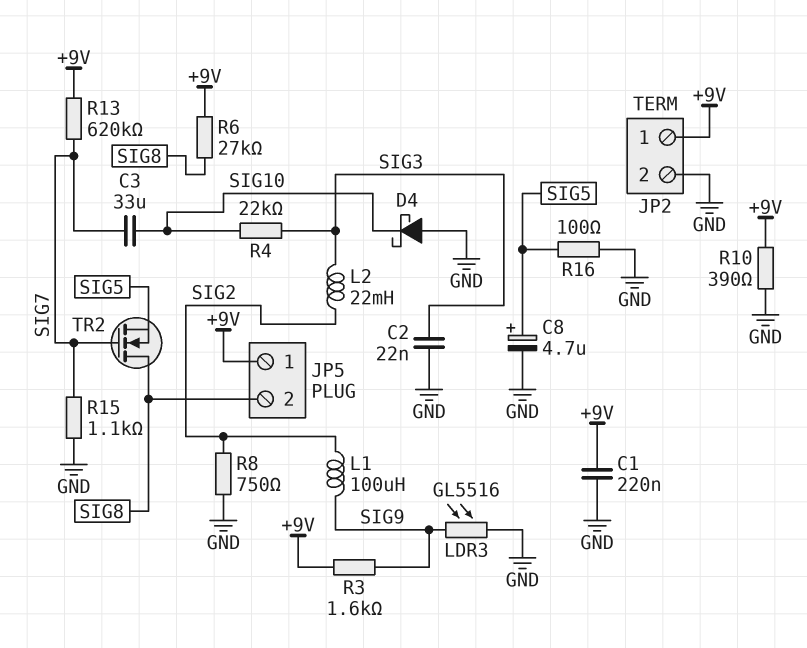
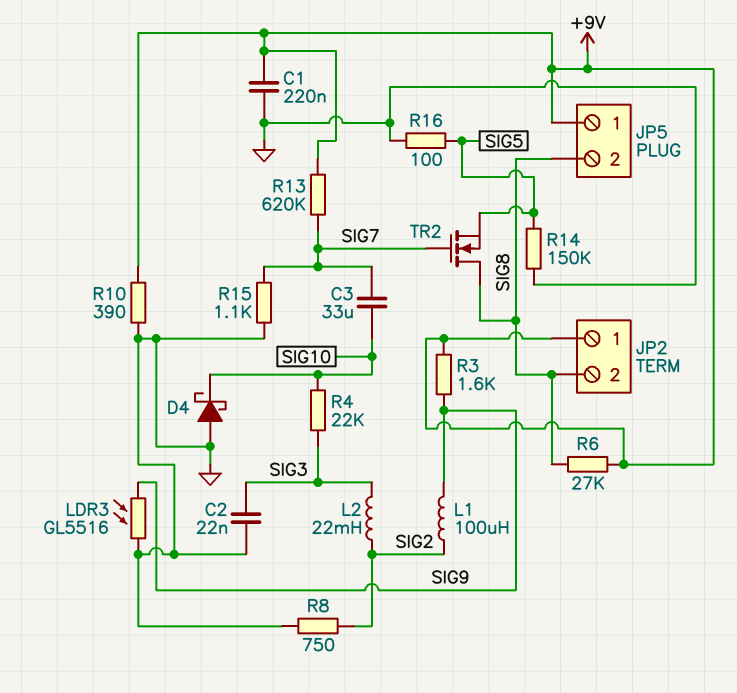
C8: 4.7uF (plus SIG5, minus GND) -> none
JP2 pin 2: GND -> SIG8
R14: none -> 150k (GND, SIG5)

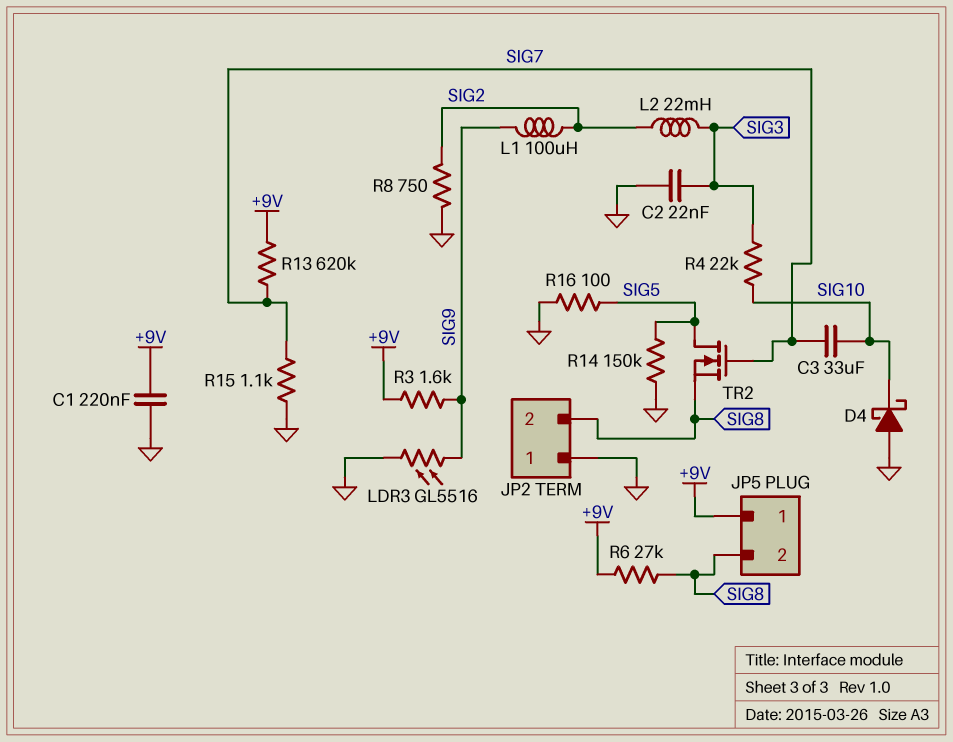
JP2 pin 1: +9V -> GND
R10: 390 (+9V, GND) -> none
TR2: NMOS (G SIG7, D SIG8, S SIG5) -> NMOS (G SIG7, D SIG5, S SIG8)

